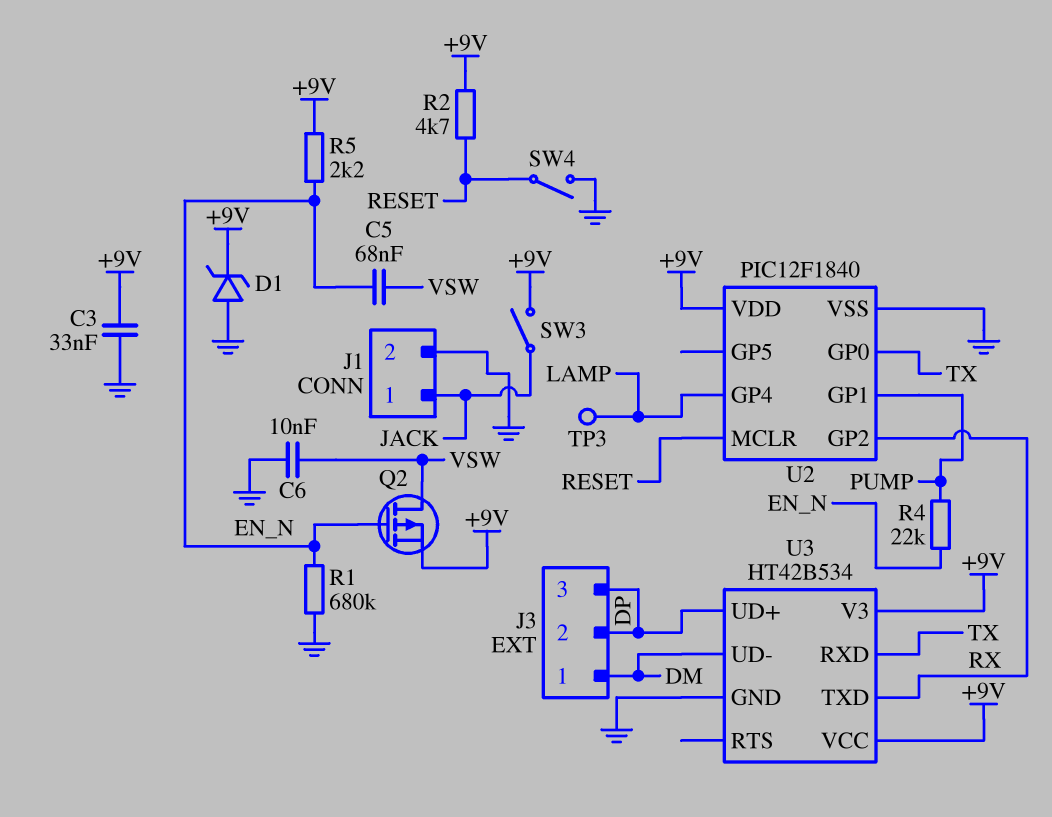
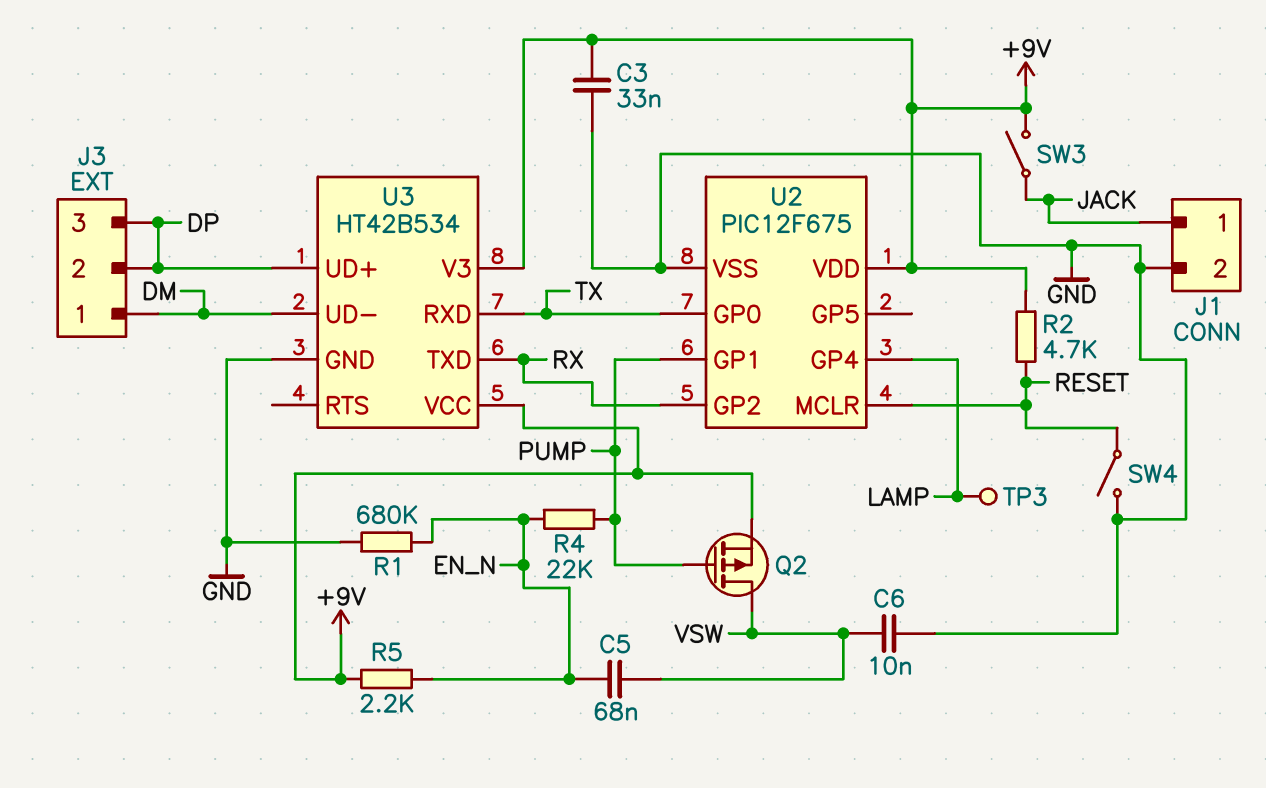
D1: zener (A GND, K +9V) -> none
Q2: PMOS (G EN_N, D VSW, S +9V) -> PMOS (G PUMP, D VSW, S +9V)
U2: PIC12F1840 -> PIC12F675

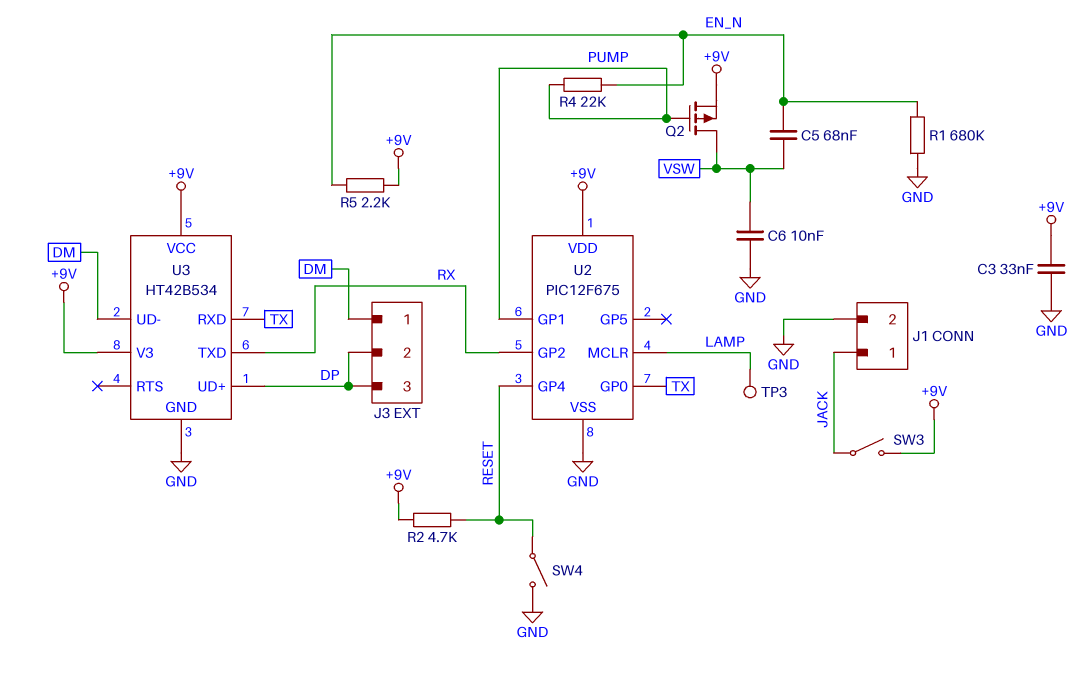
U2 pin GP4: LAMP -> RESET
U2 pin MCLR: RESET -> LAMP

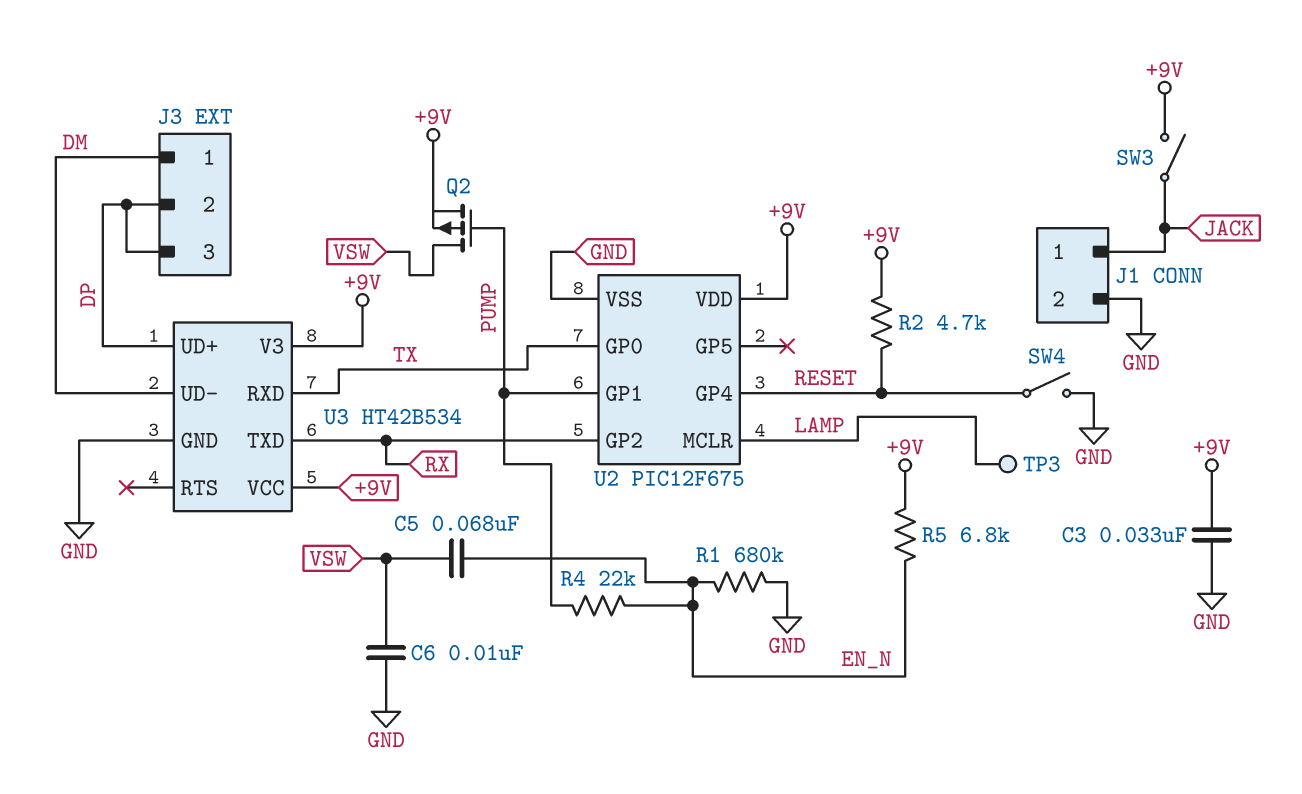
R5: 2.2k (+9V, EN_N) -> 6.8k (+9V, EN_N)

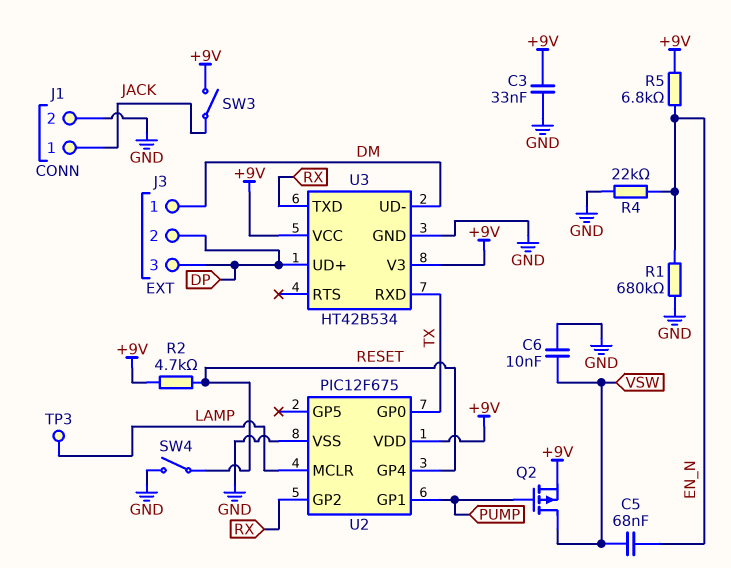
R4: 22k (EN_N, PUMP) -> 22k (EN_N, GND)

